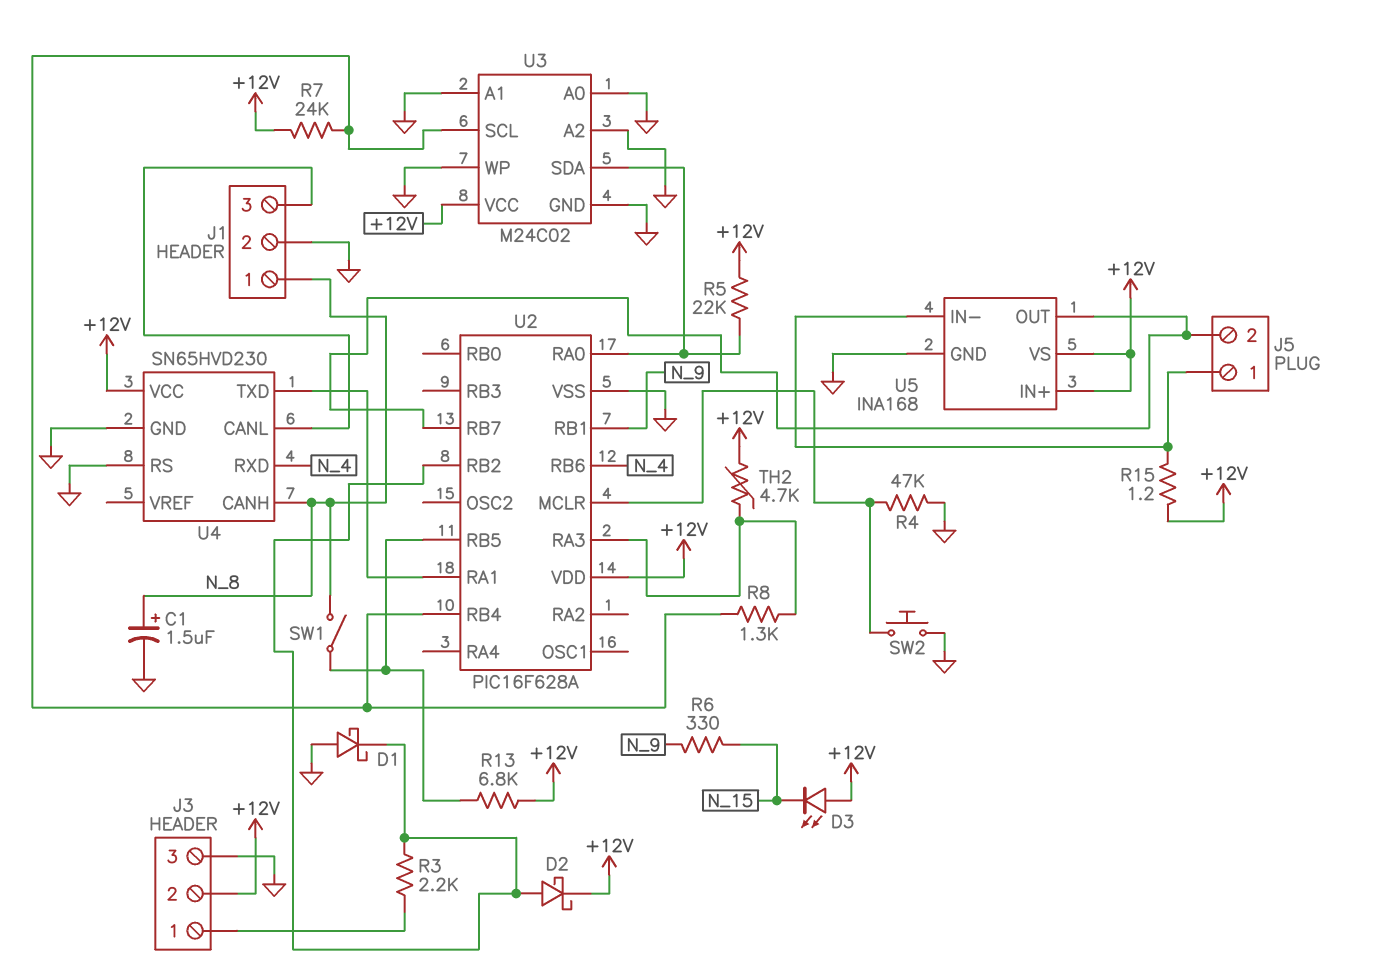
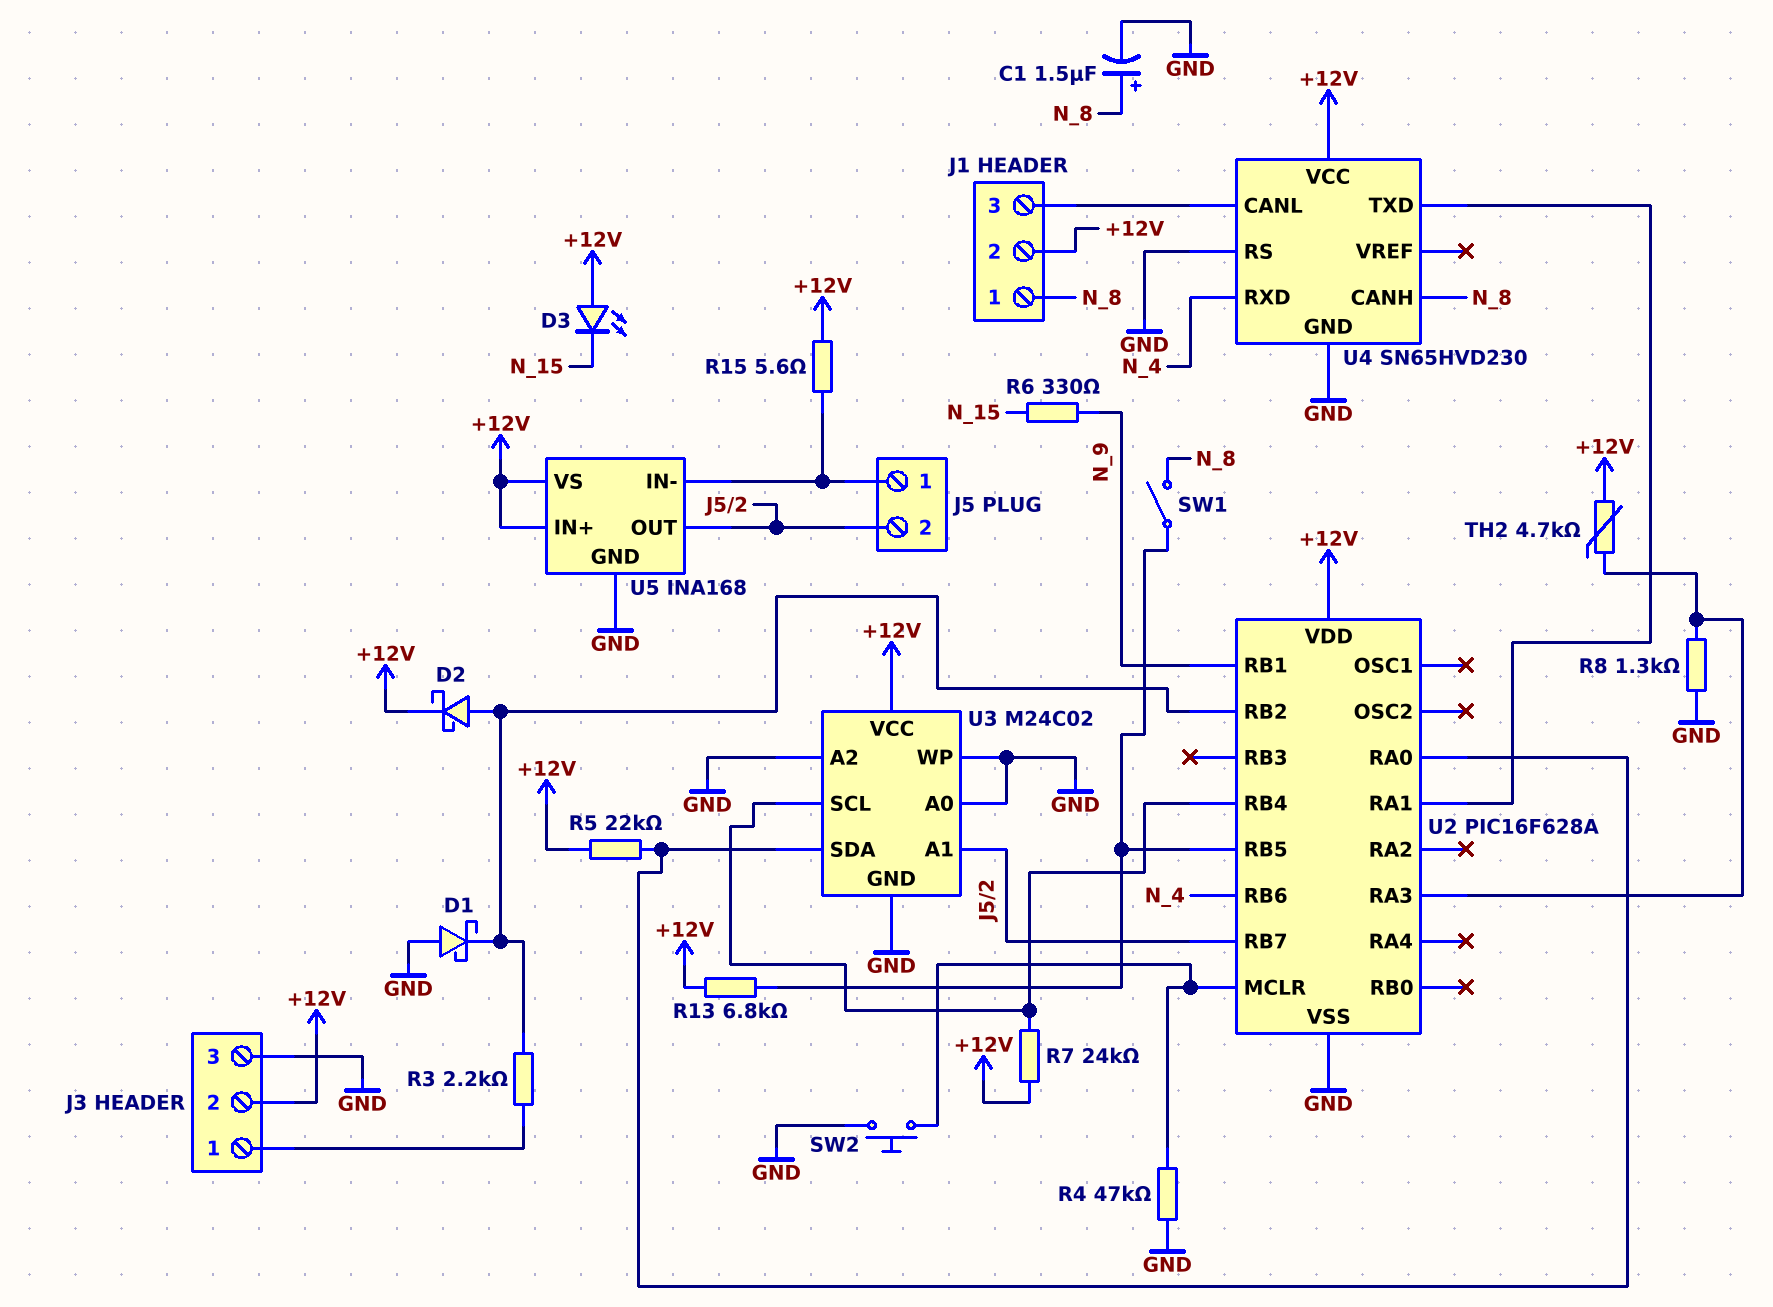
J1 pin 2: GND -> +12V
R8: 1.3k (U2/RA3, U2/RB4) -> 1.3k (GND, U2/RA3)
R15: 1.2 (+12V, J5/1) -> 5.6 (+12V, J5/1)
U3 pin A1: GND -> J5/2

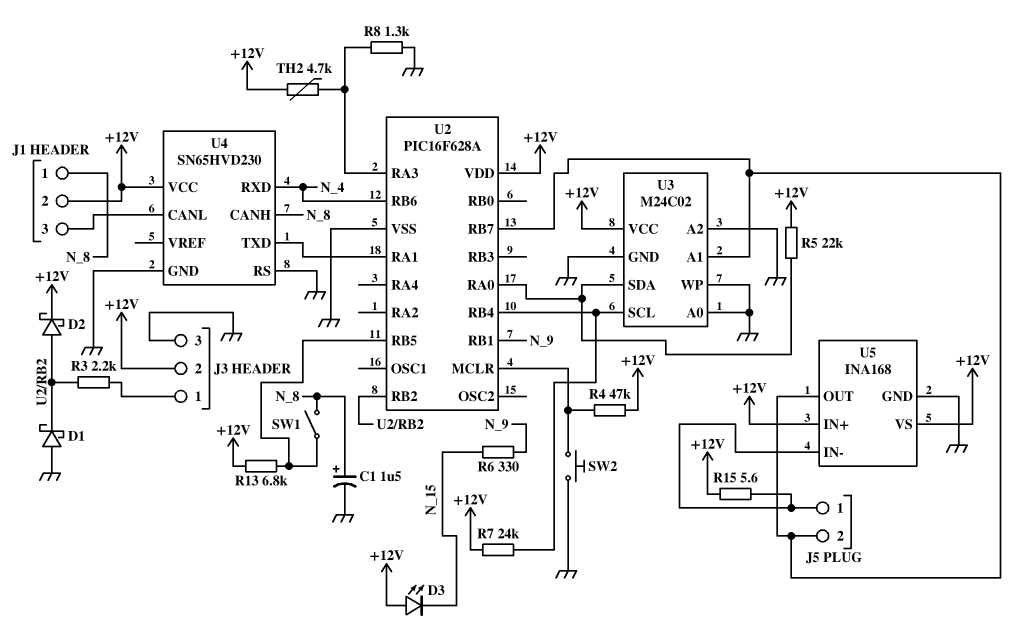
R4: 47k (GND, U2/MCLR) -> 47k (+12V, U2/MCLR)

